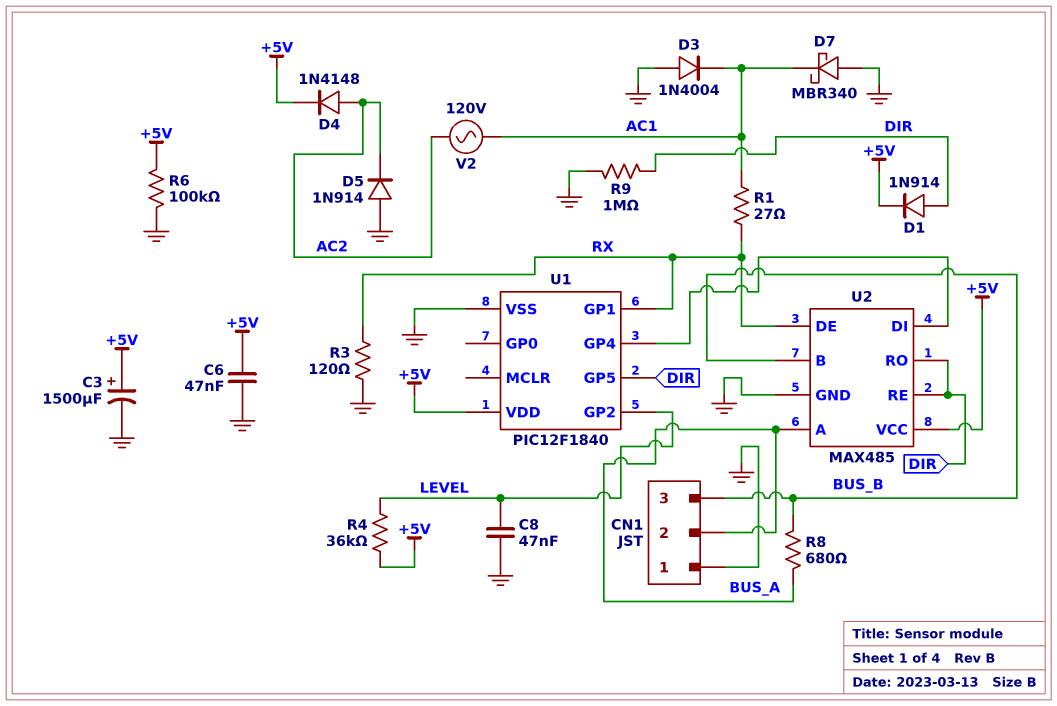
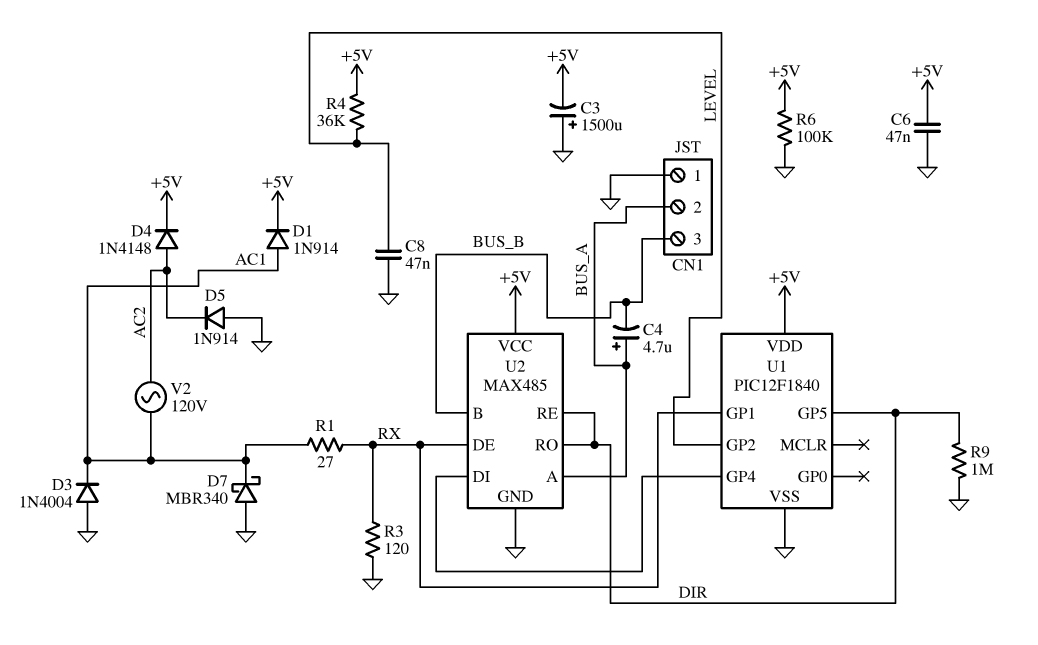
C3: 1500uF (plus +5V, minus GND) -> 1500uF (plus GND, minus +5V)
C4: none -> 4.7uF (plus BUS_A, minus BUS_B)
D1: diode 1N914 (A DIR, K +5V) -> diode 1N914 (A AC1, K +5V)
R8: 680 (BUS_A, BUS_B) -> none

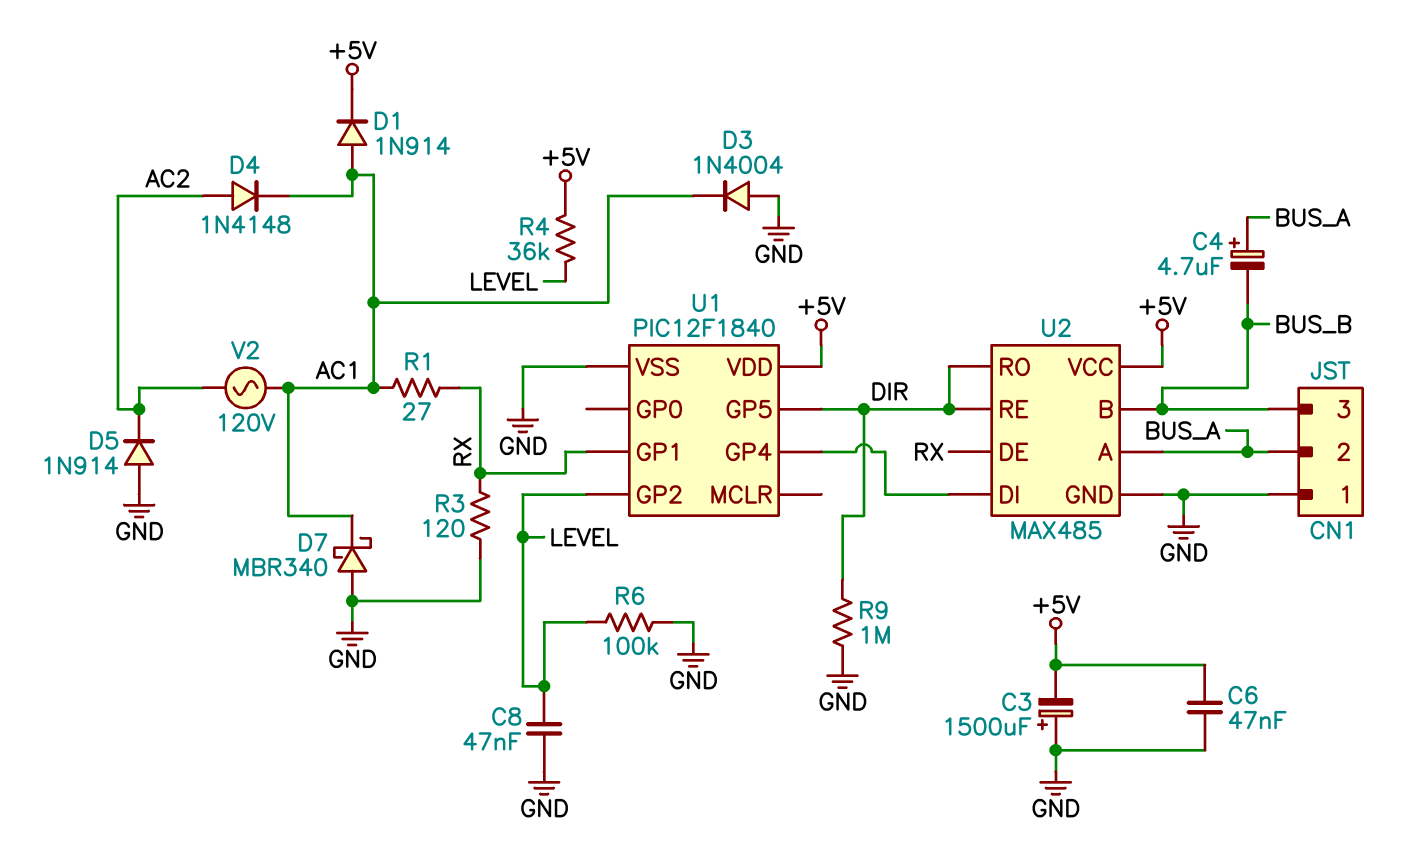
D4: diode 1N4148 (A AC2, K +5V) -> diode 1N4148 (A AC2, K AC1)
R6: 100k (+5V, GND) -> 100k (GND, LEVEL)

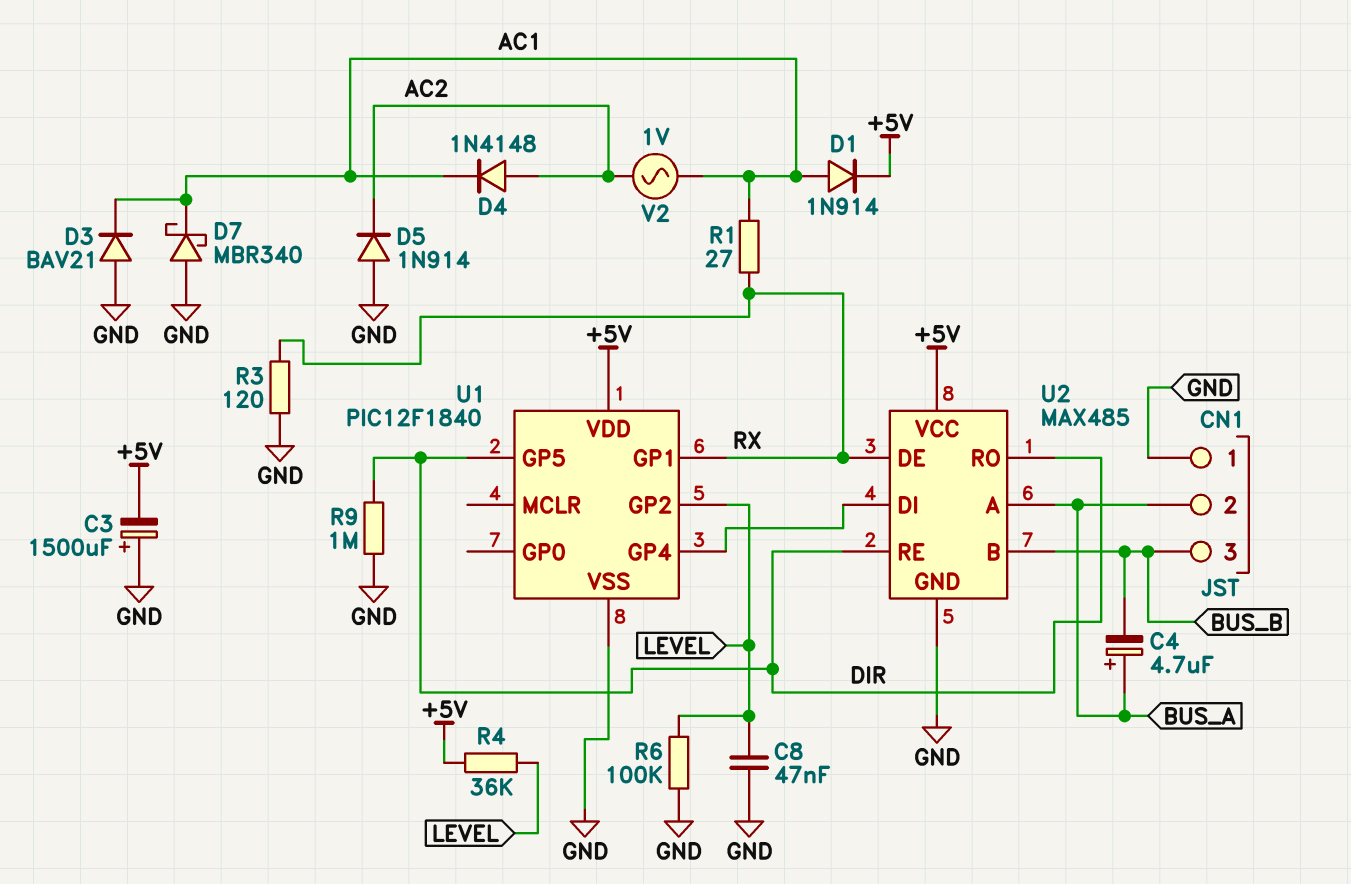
C6: 47nF (+5V, GND) -> none
D3: diode 1N4004 (A GND, K AC1) -> diode BAV21 (A GND, K AC1)
V2: AC 120V (AC1, AC2) -> AC 1V (AC1, AC2)

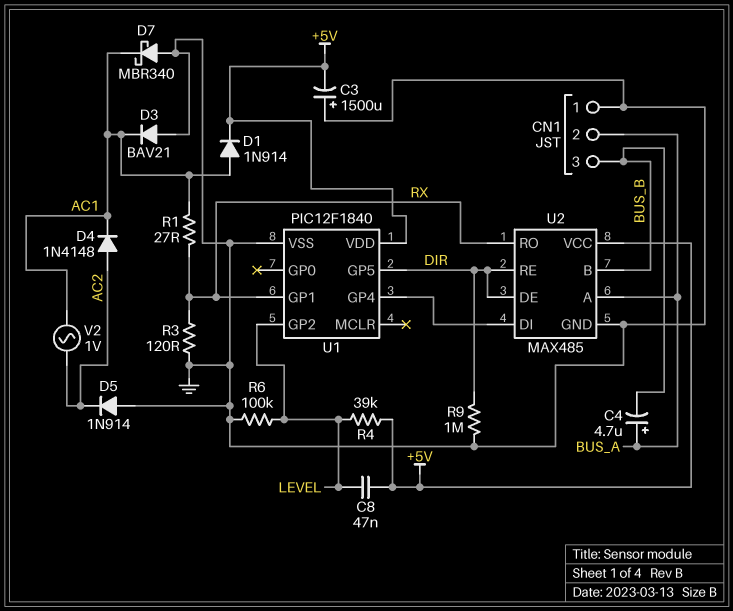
C8: 47nF (GND, LEVEL) -> 47nF (+5V, LEVEL)
R4: 36k (+5V, LEVEL) -> 39k (+5V, LEVEL)
U2 pin DE: RX -> DIR
U2 pin RO: DIR -> RX

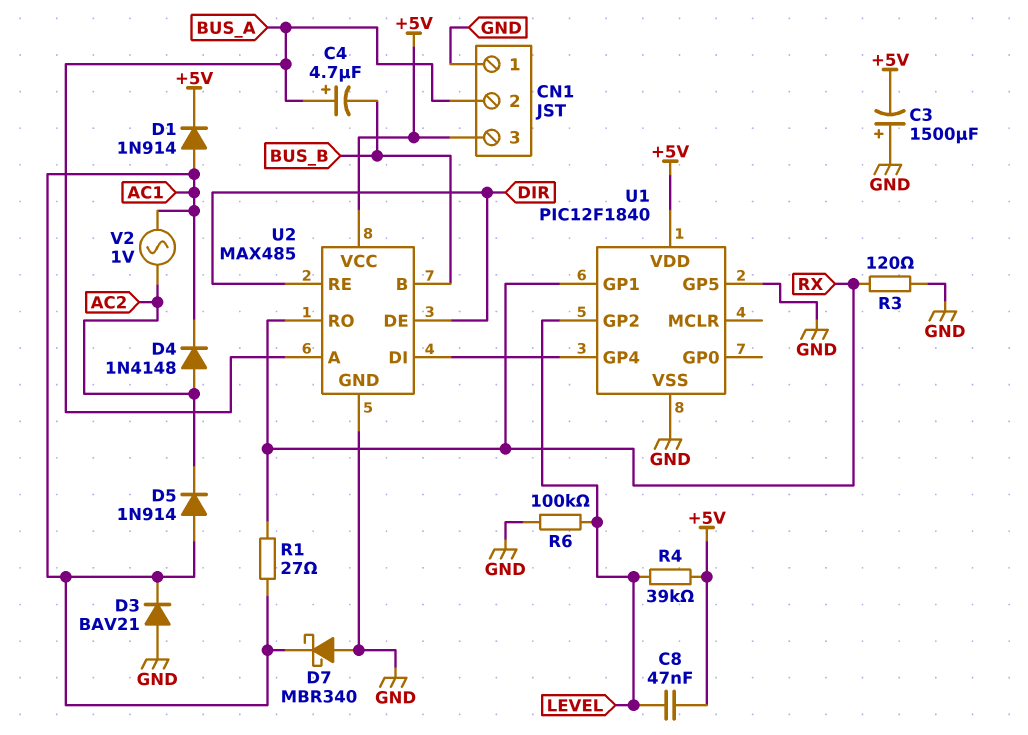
CN1 pin 3: BUS_B -> +5V
D5: diode 1N914 (A GND, K AC2) -> diode 1N914 (A AC1, K AC2)
R9: 1M (DIR, GND) -> none
U1 pin GP5: DIR -> GND

